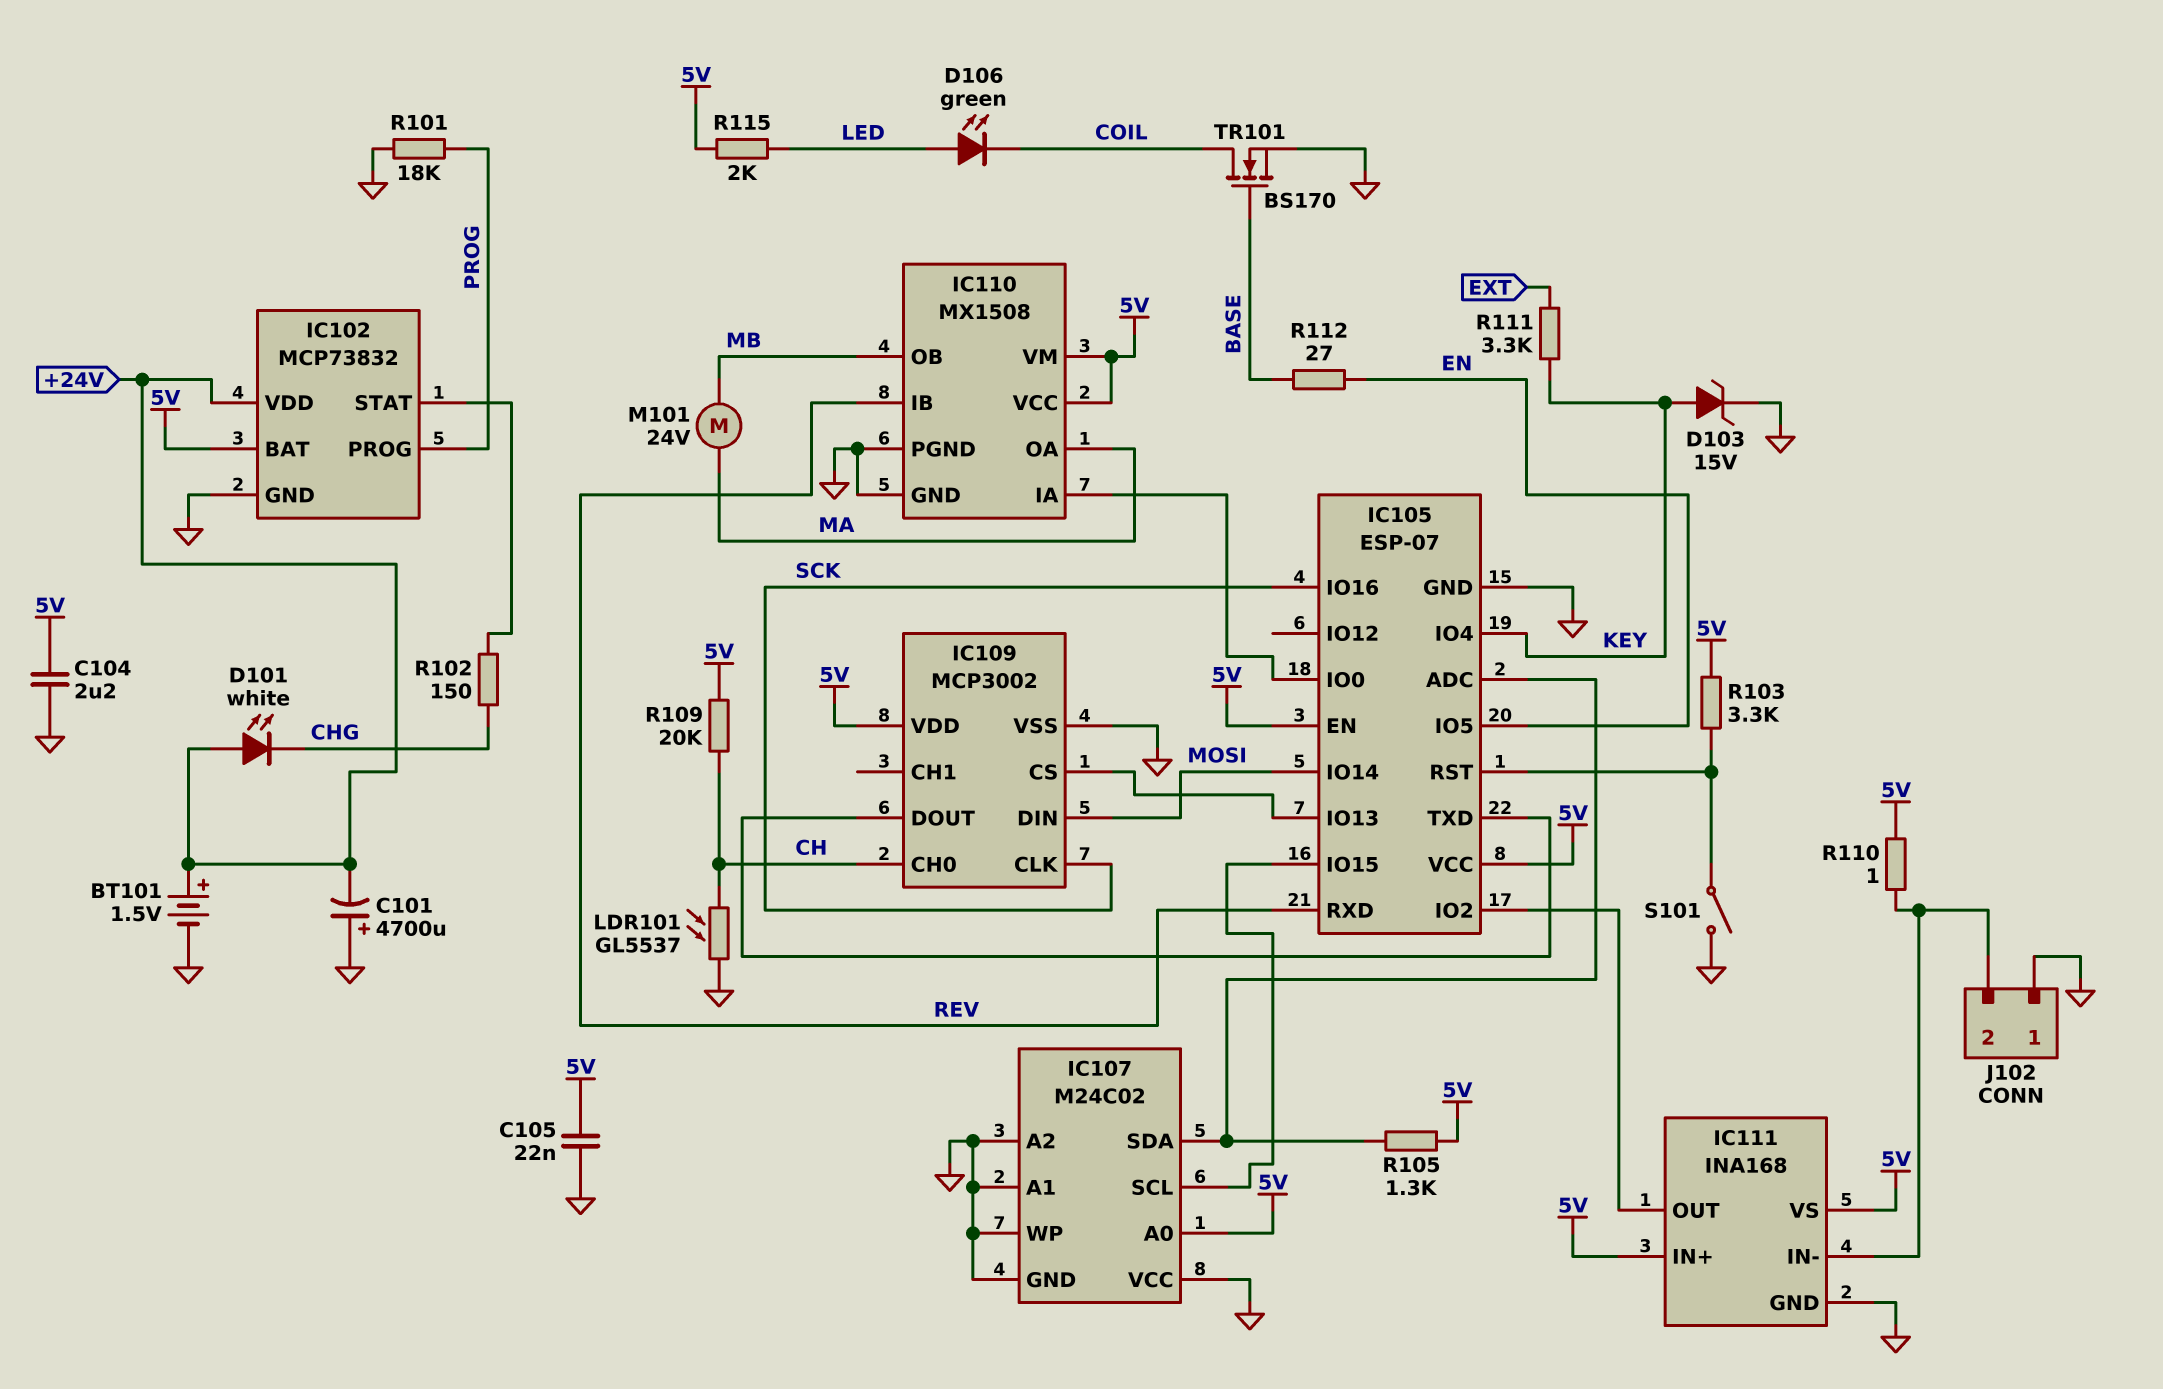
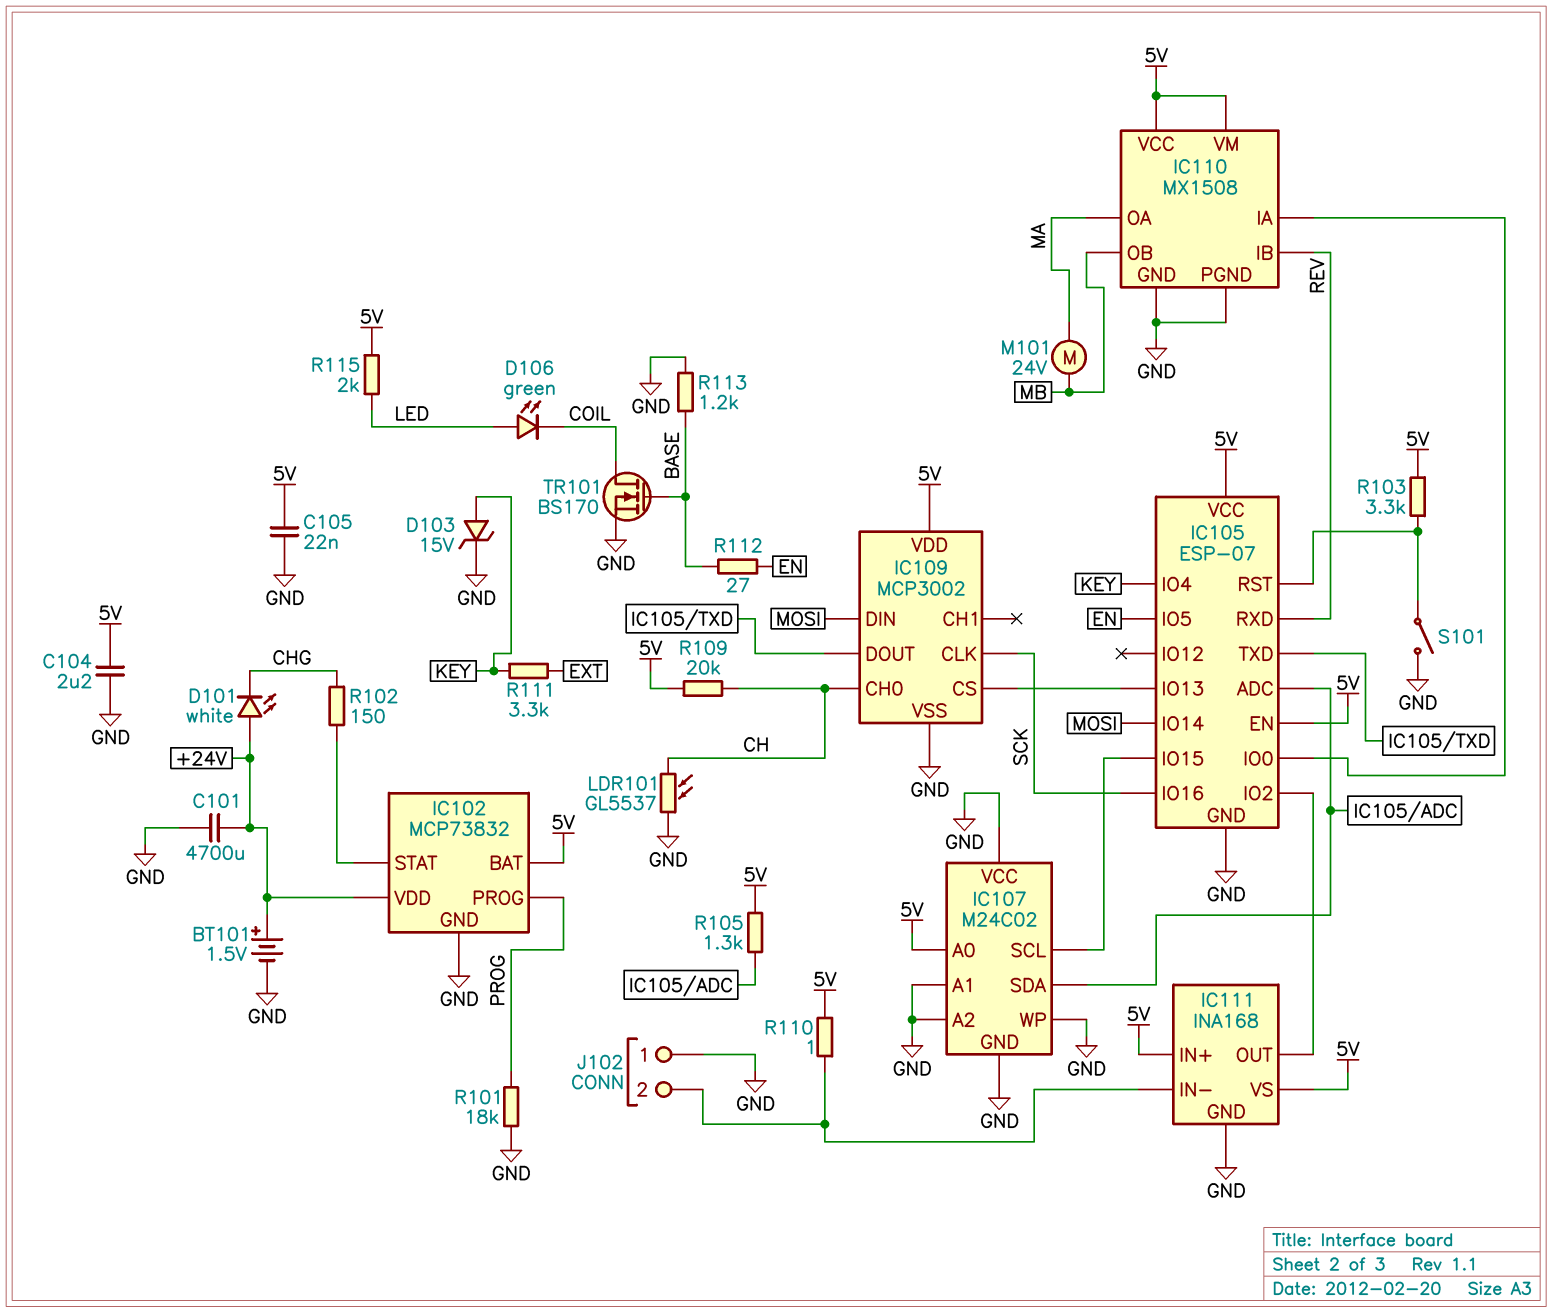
C101: 4700uF (plus GND, minus +24V) -> 4700uF (+24V, GND)
R113: none -> 1.2k (BASE, GND)

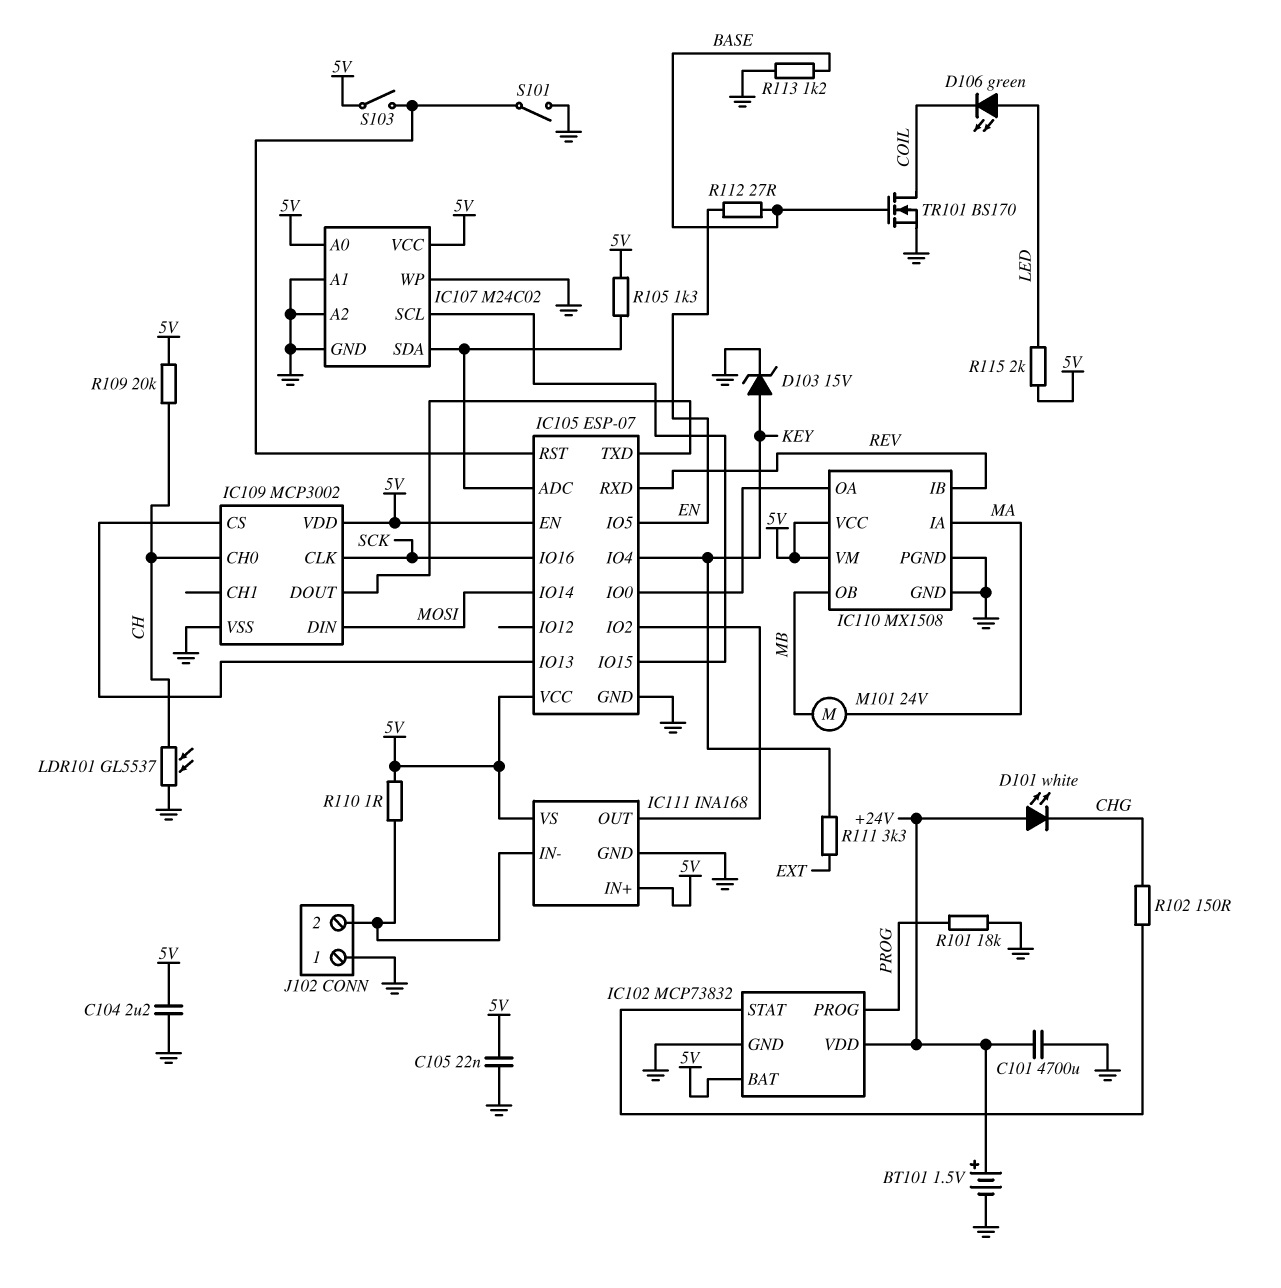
IC107 pin VCC: GND -> 5V
IC110 pin IA: IC105/IO0 -> MA
IC110 pin OA: MA -> IC105/IO0
R103: 3.3k (5V, IC105/RST) -> none
S103: none -> switch (5V, IC105/RST)

